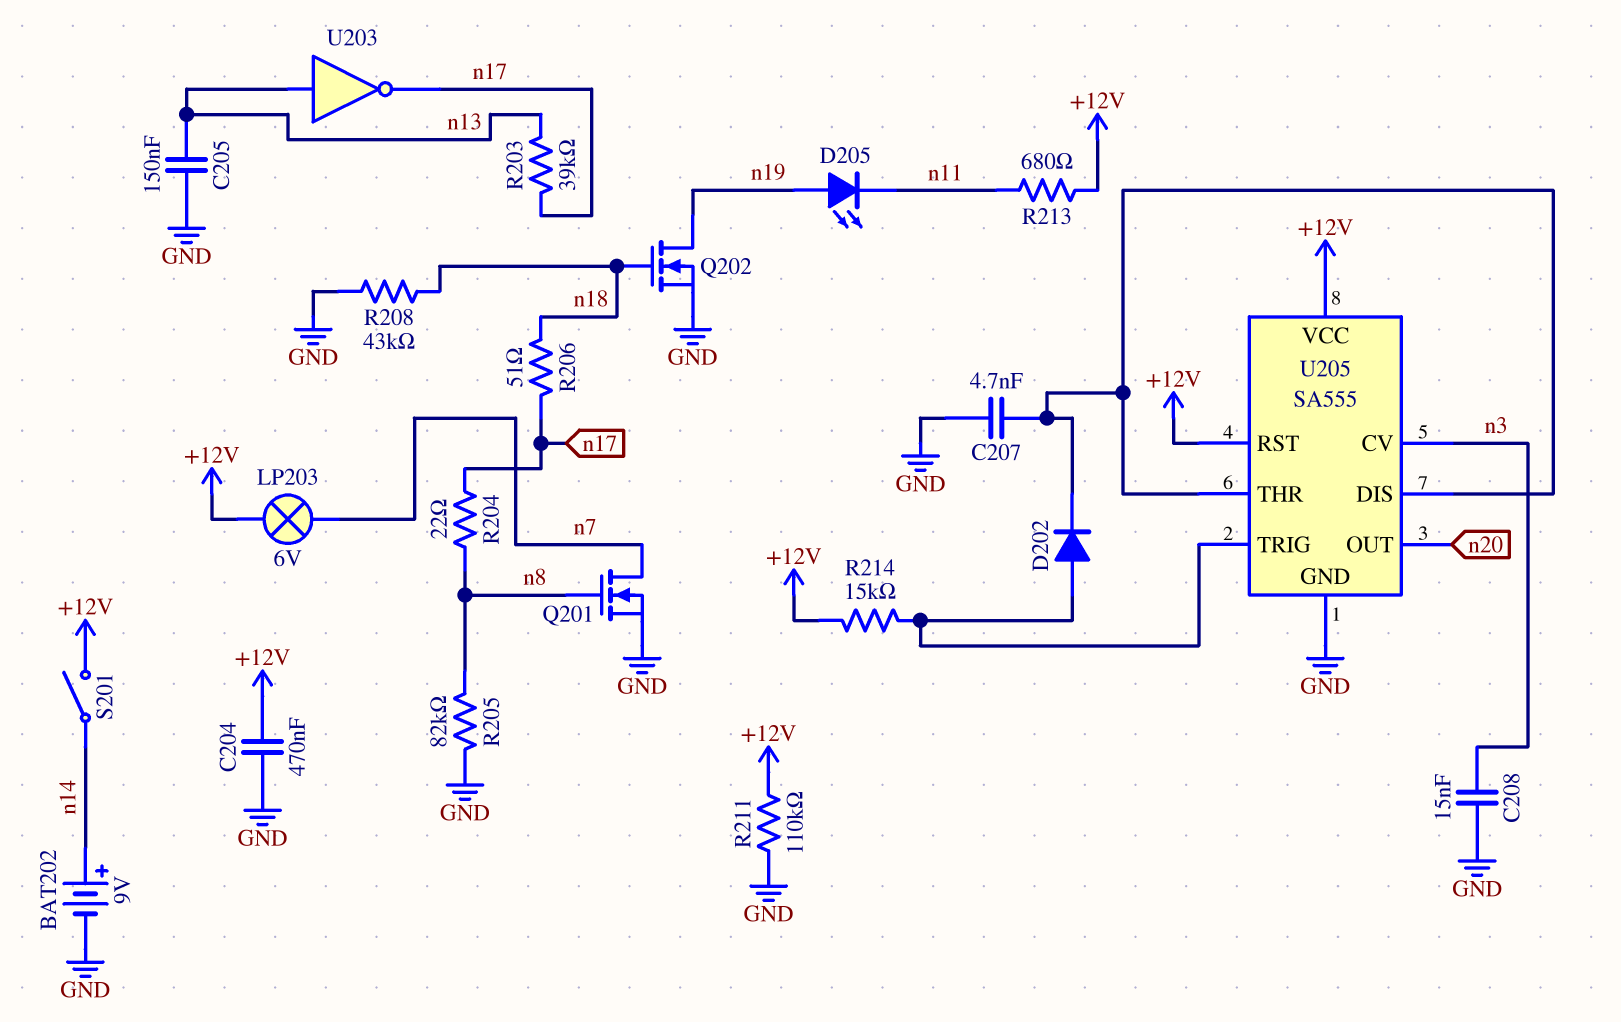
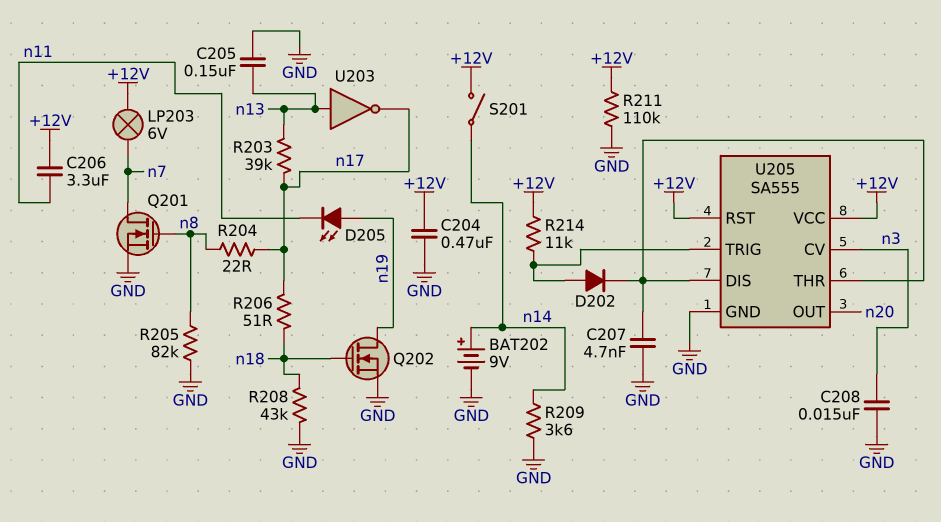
C206: none -> 3.3uF (+12V, n11)
R209: none -> 3.6k (GND, n14)
R213: 680 (+12V, n11) -> none
R214: 15k (+12V, U205/TRIG) -> 11k (+12V, U205/TRIG)

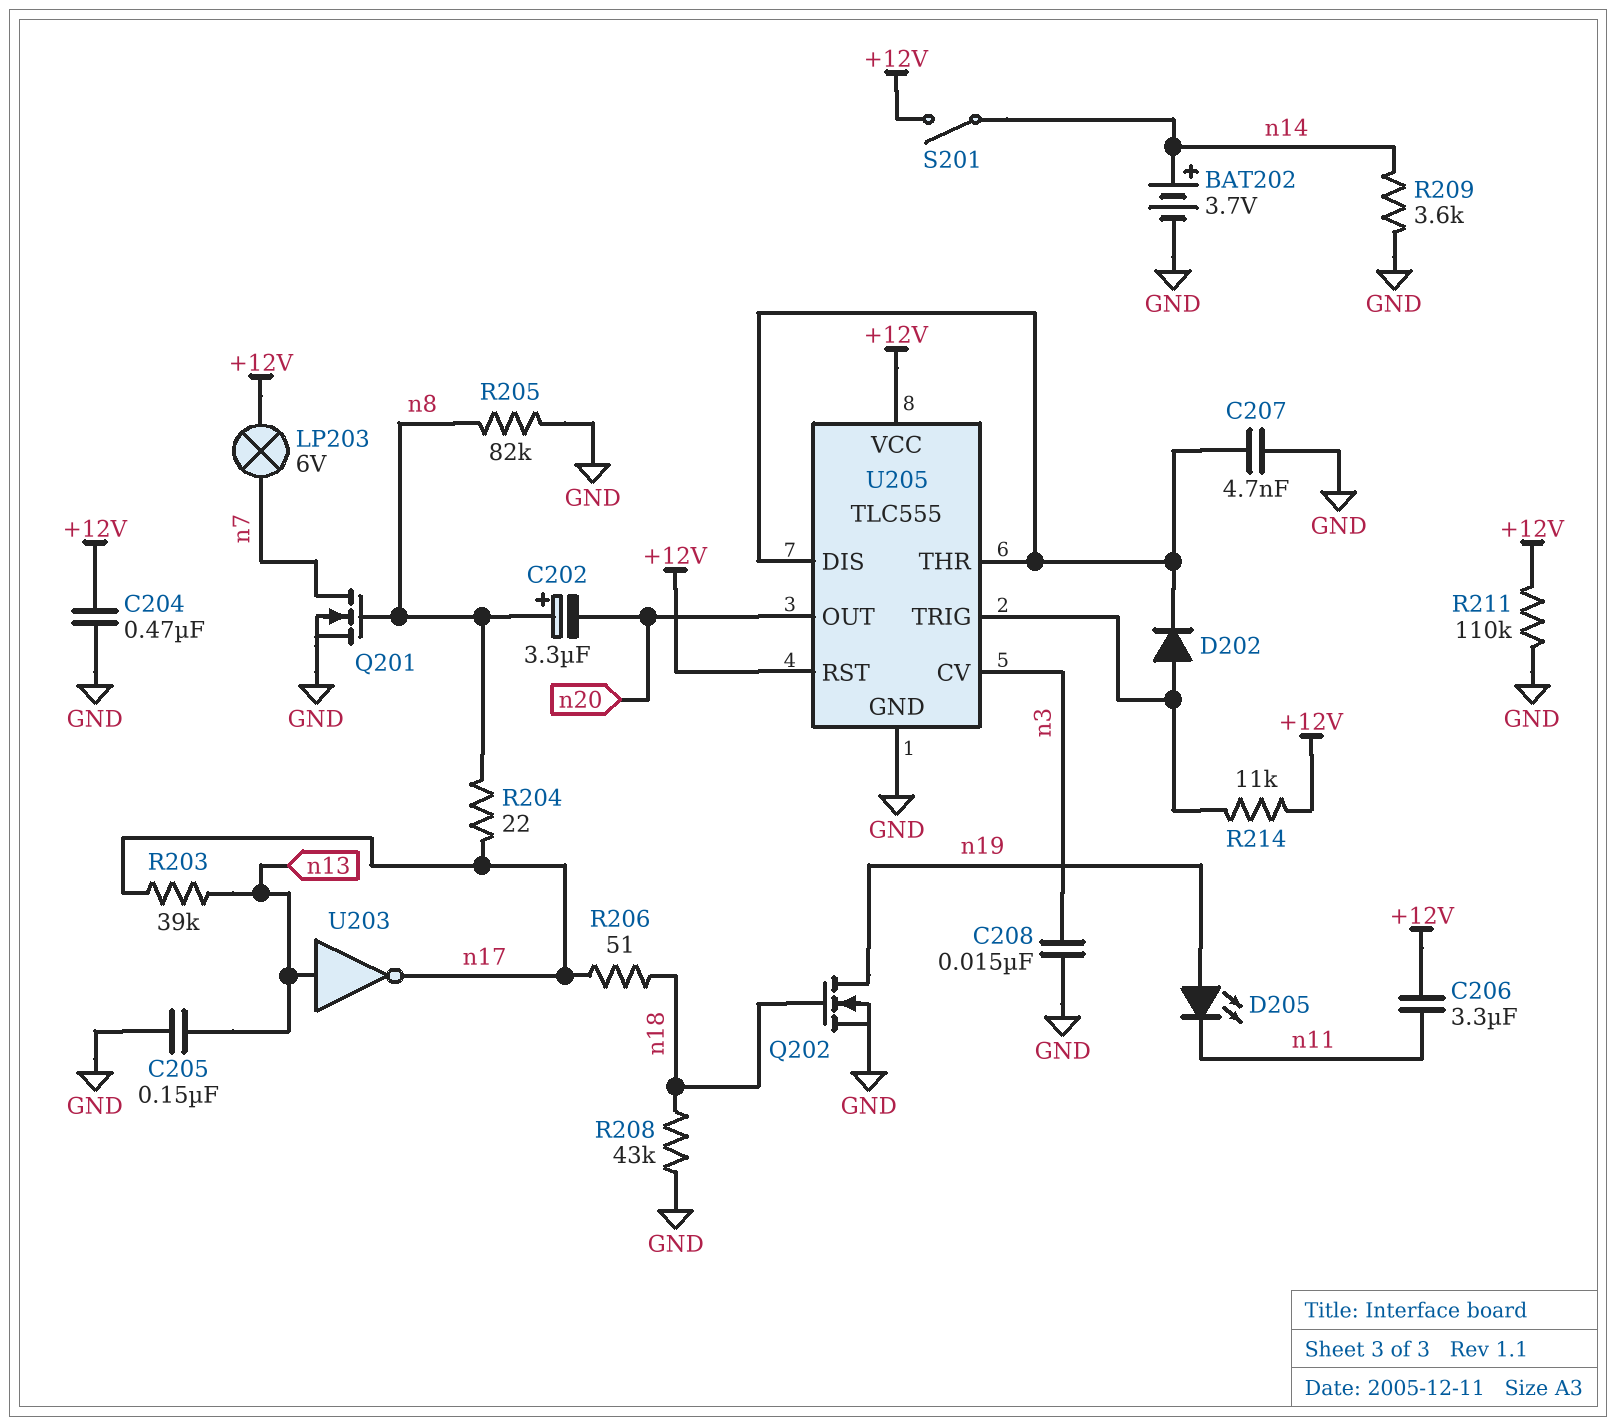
BAT202: 9V (plus n14, minus GND) -> 3.7V (plus n14, minus GND)
C202: none -> 3.3uF (plus n8, minus n20)
U205: SA555 -> TLC555

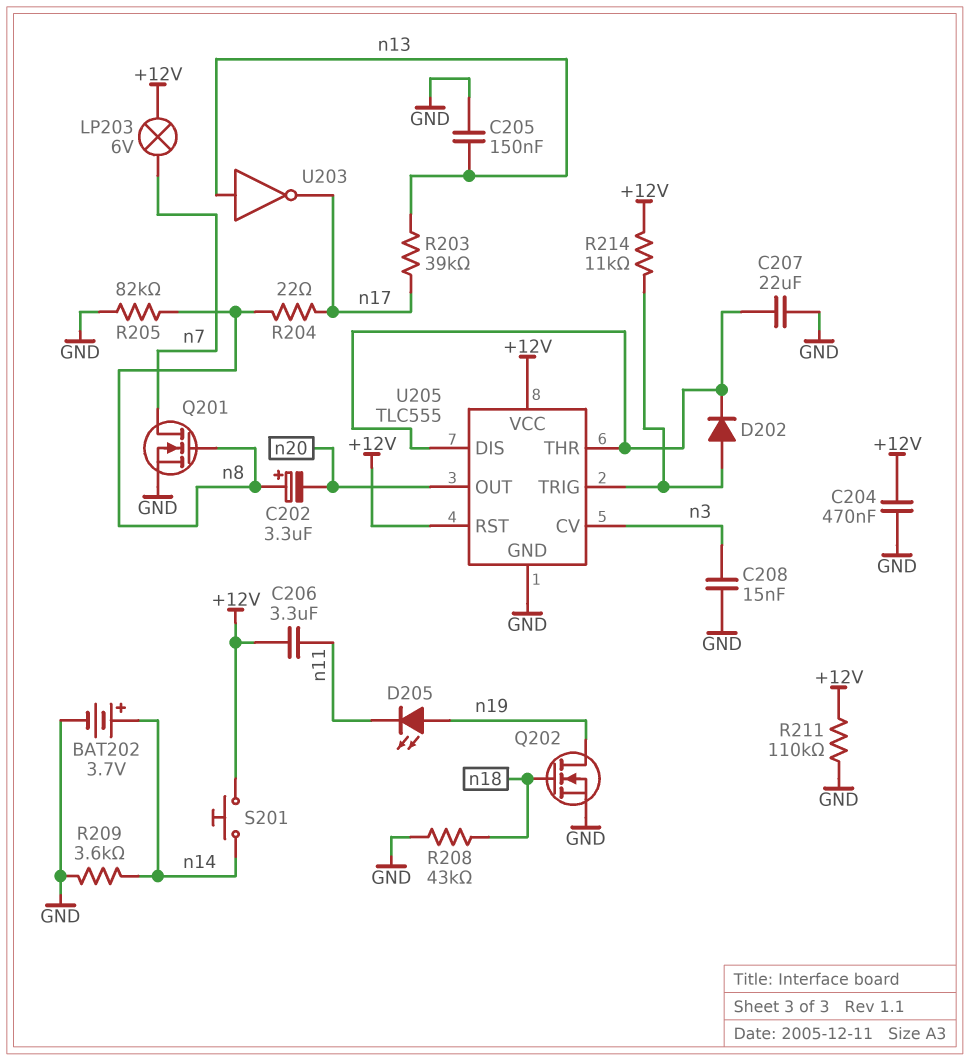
C207: 4.7nF (GND, U205/DIS) -> 22uF (GND, U205/DIS)
R206: 51 (n17, n18) -> none
S201: switch (+12V, n14) -> button (+12V, n14)

